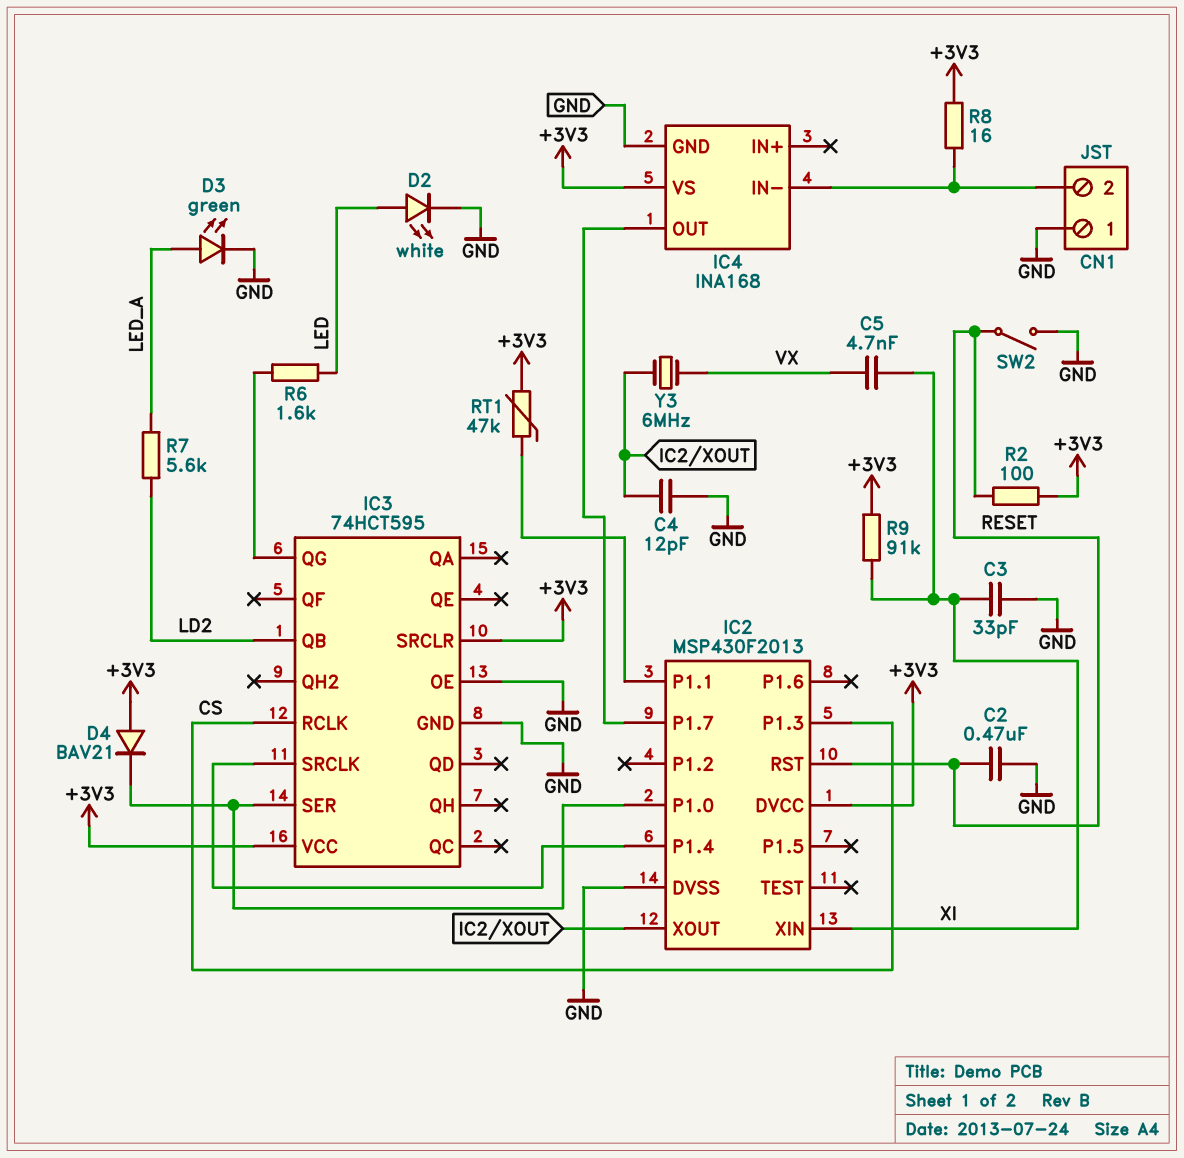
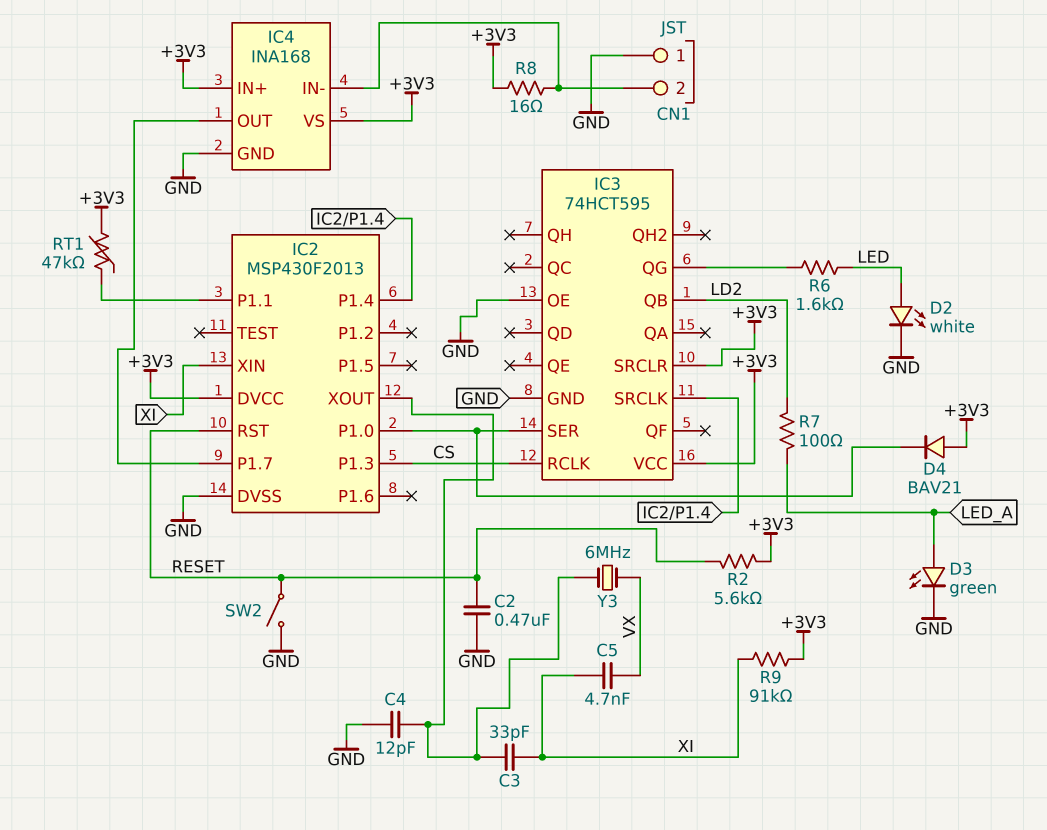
C3: 33pF (GND, XI) -> 33pF (IC2/XOUT, XI)
IC4 pin IN+: none -> +3V3
R2: 100 (+3V3, RESET) -> 5.6k (+3V3, RESET)
R7: 5.6k (LD2, LED_A) -> 100 (LD2, LED_A)

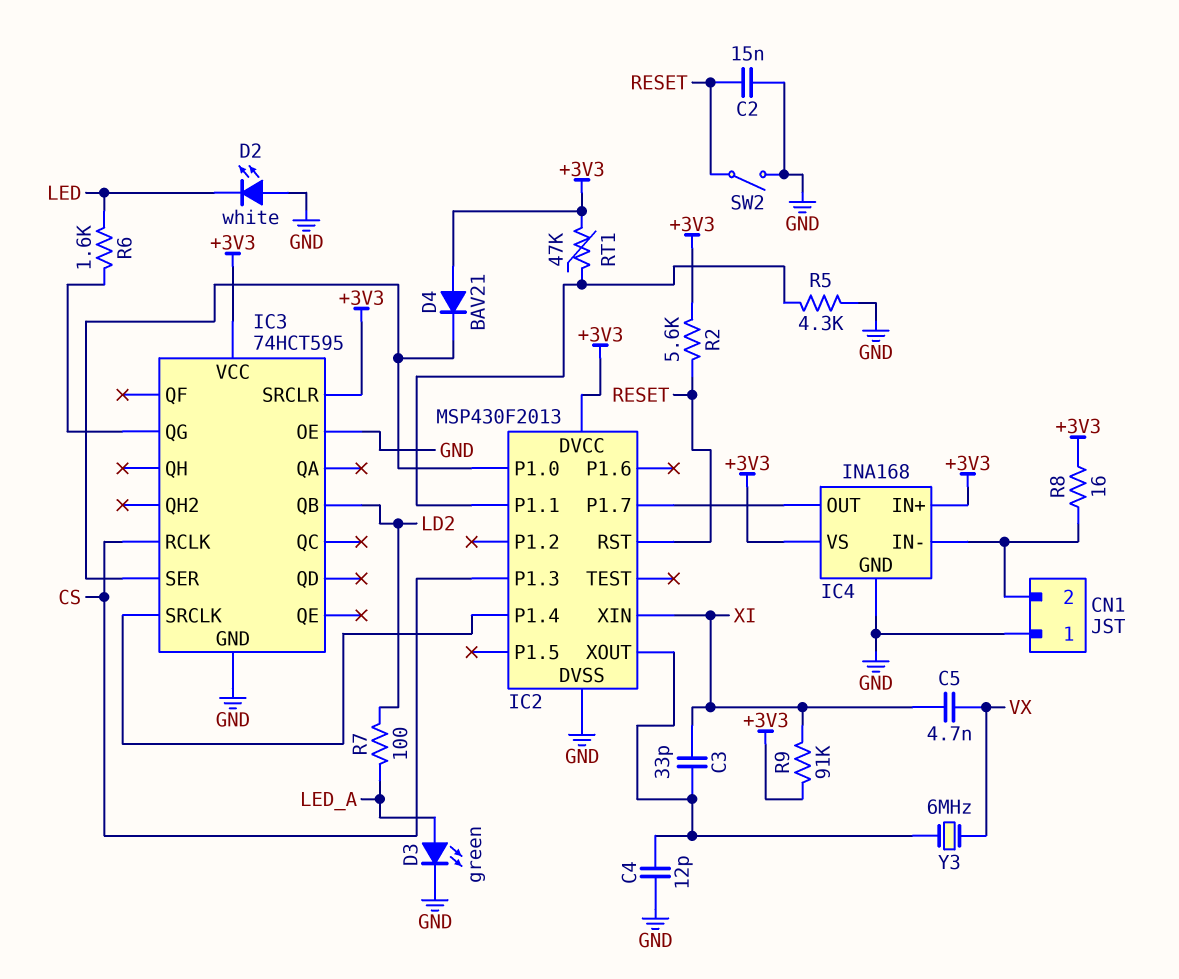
C2: 470nF (GND, RESET) -> 15nF (GND, RESET)
D2: LED white (A LED, K GND) -> LED white (A GND, K LED)
R5: none -> 4.3k (GND, IC2/P1.1)

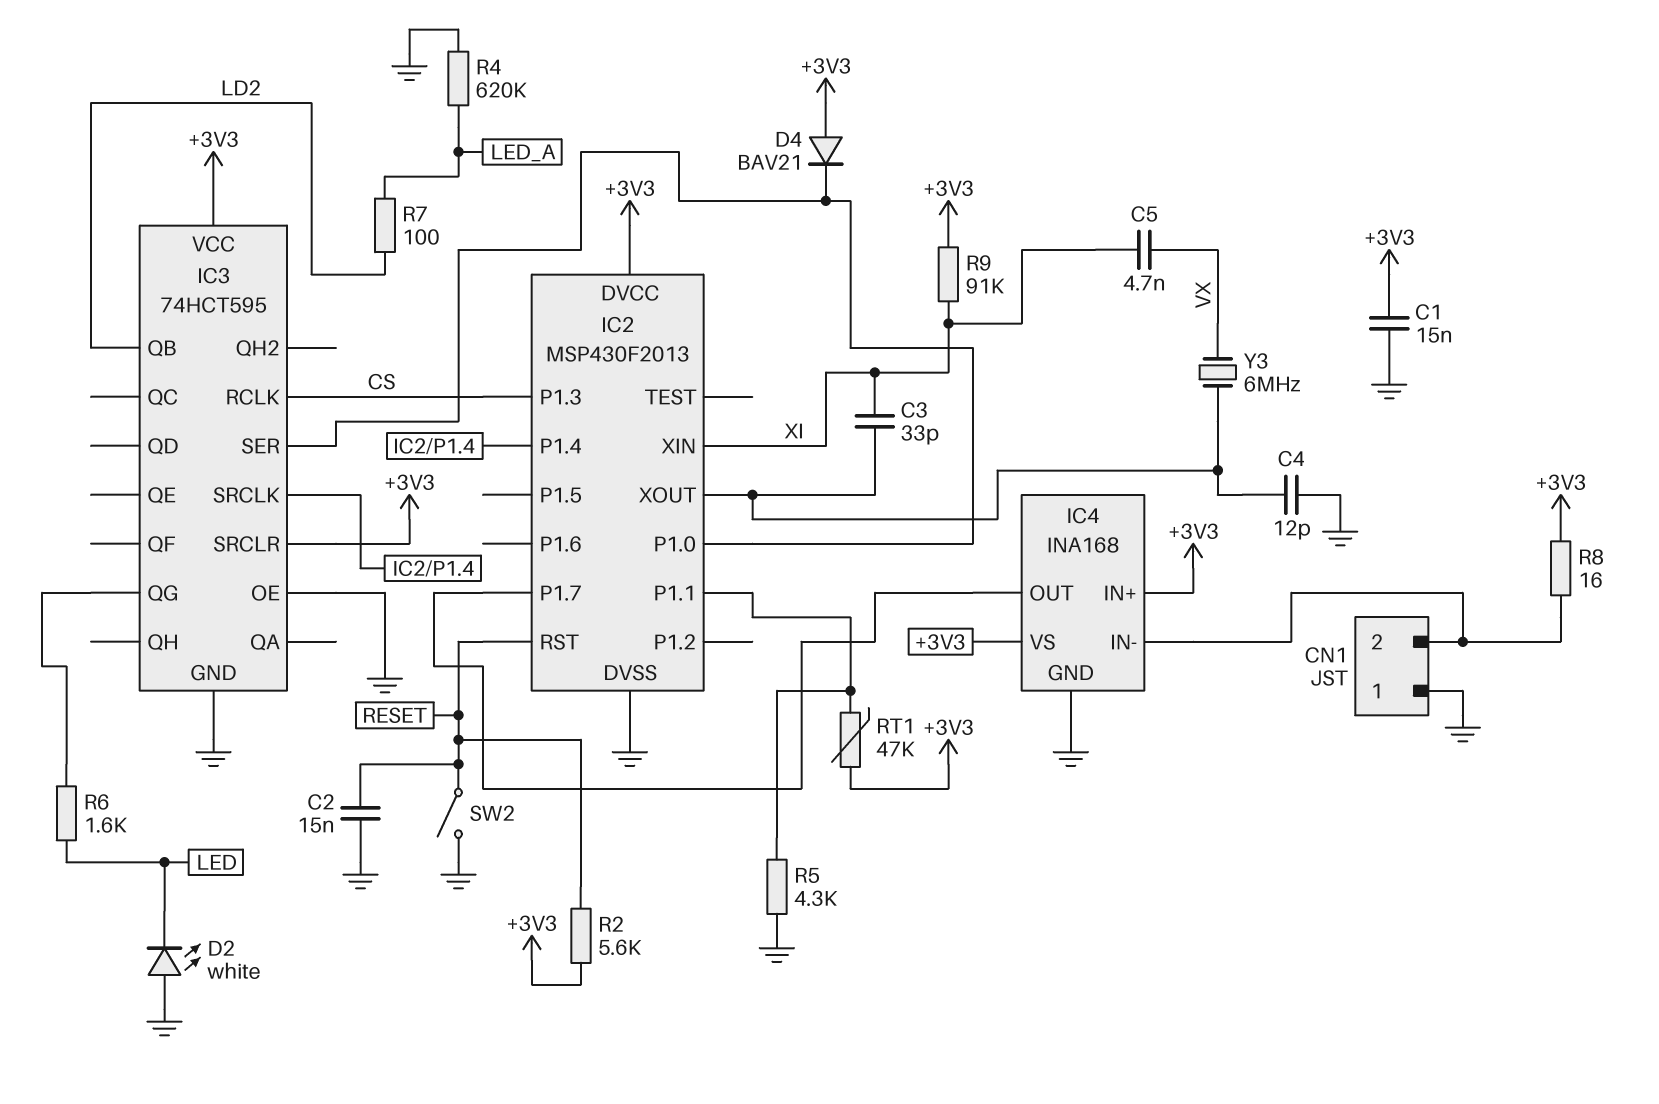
C1: none -> 15nF (+3V3, GND)
D3: LED green (A LED_A, K GND) -> none
R4: none -> 620k (GND, LED_A)

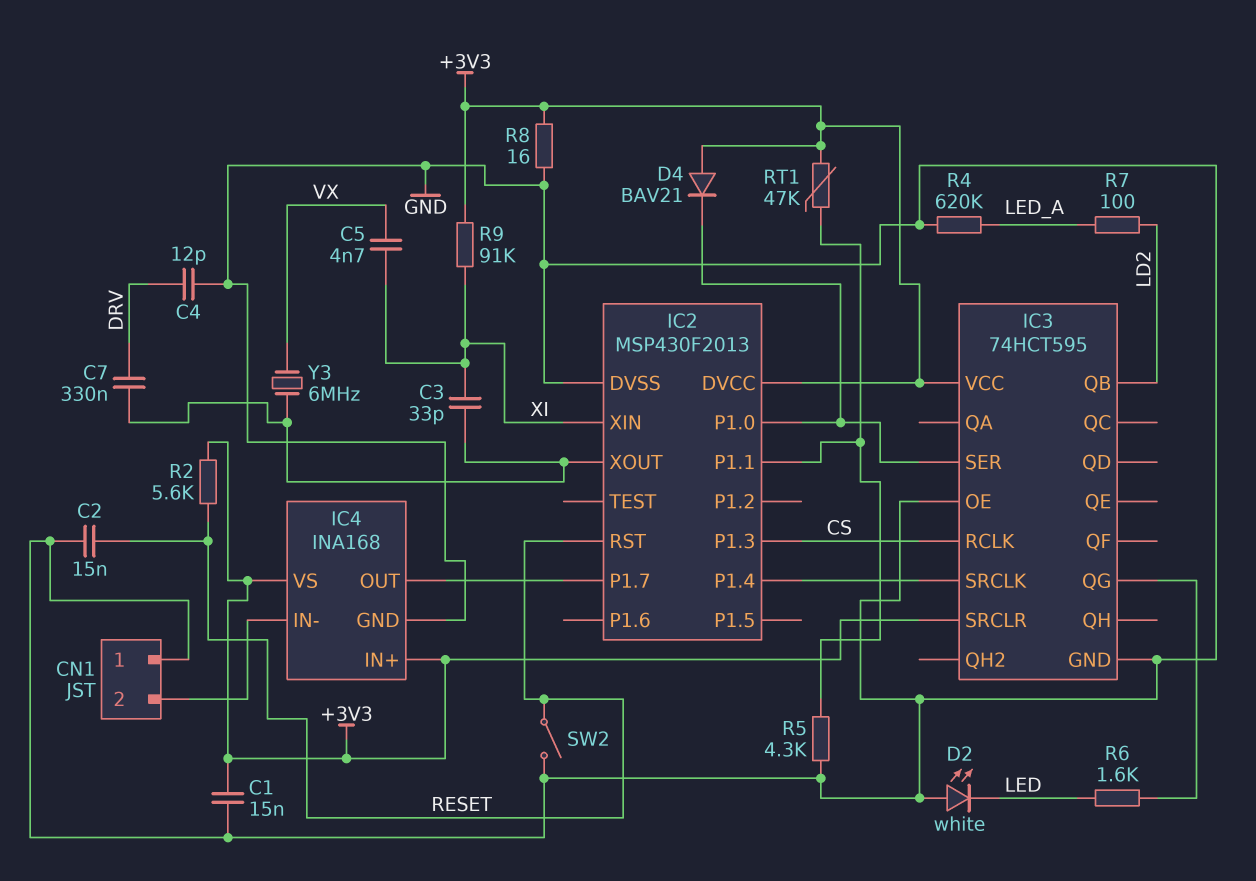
C4: 12pF (GND, IC2/XOUT) -> 12pF (DRV, GND)
C7: none -> 330nF (DRV, IC2/XOUT)
R8: 16 (+3V3, CN1/2) -> 16 (+3V3, GND)

